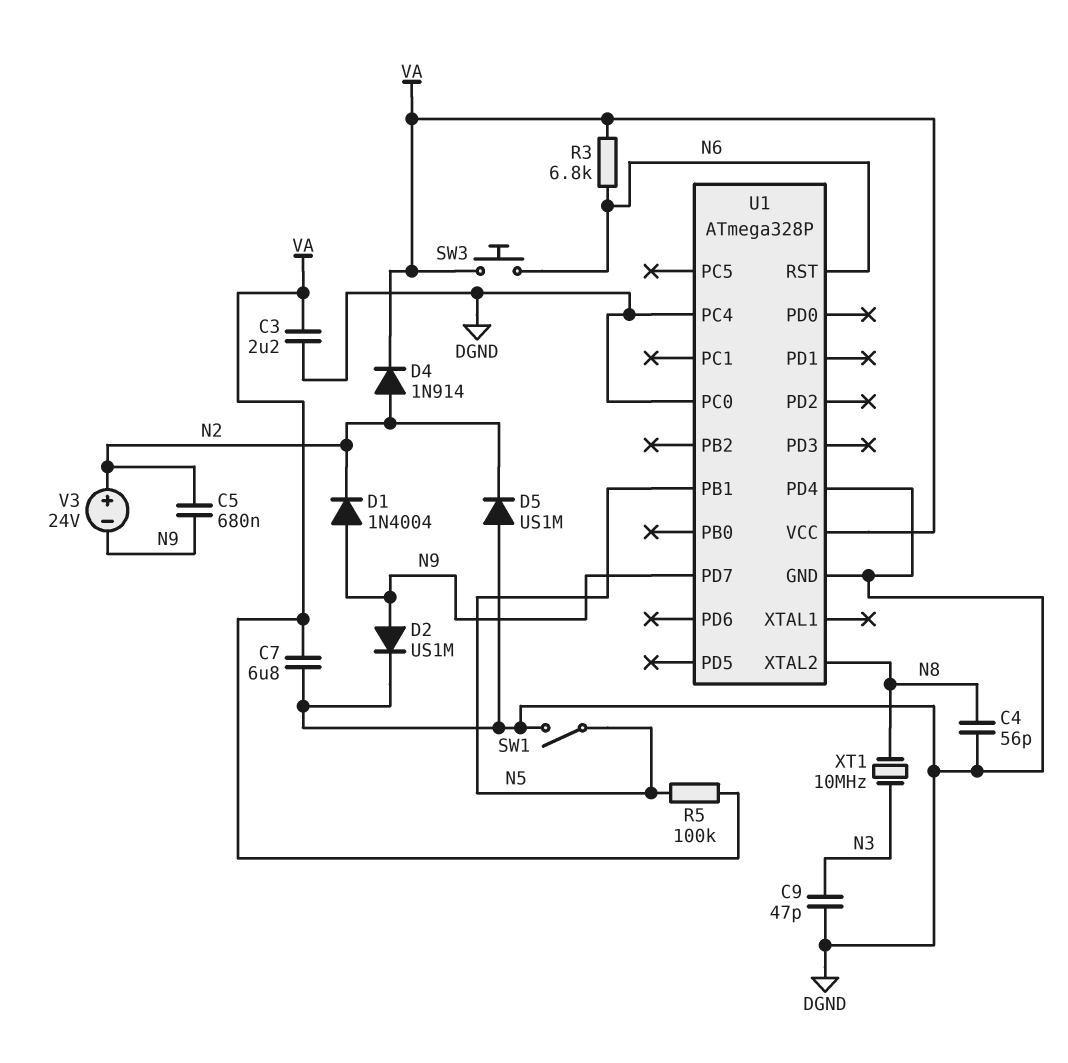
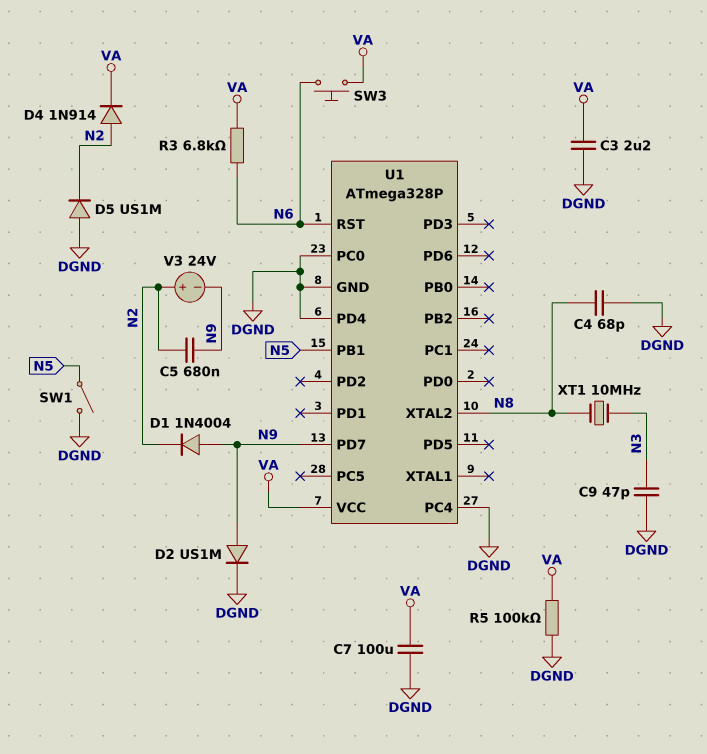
C4: 56pF (DGND, N8) -> 68pF (DGND, N8)
C7: 6.8uF (DGND, VA) -> 100uF (DGND, VA)
R5: 100k (N5, VA) -> 100k (DGND, VA)

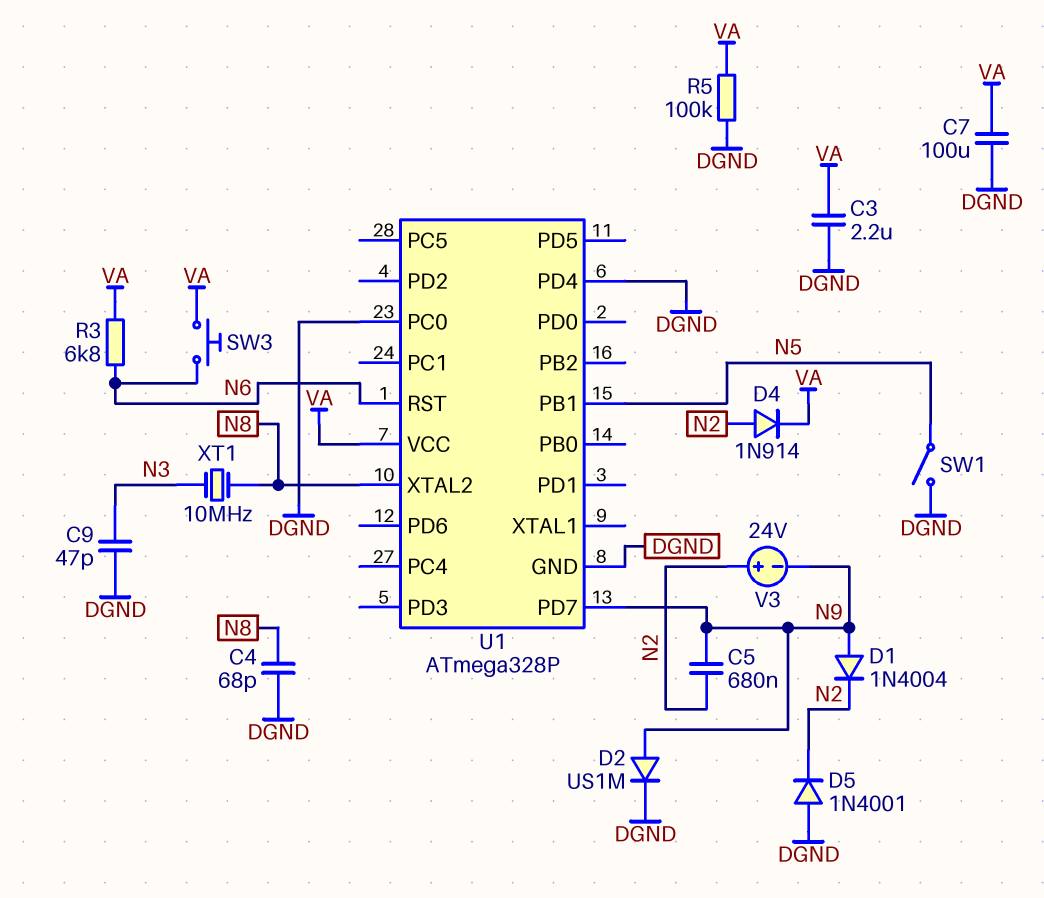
D5: diode US1M (A DGND, K N2) -> diode 1N4001 (A DGND, K N2)
U1 pin PC4: DGND -> none

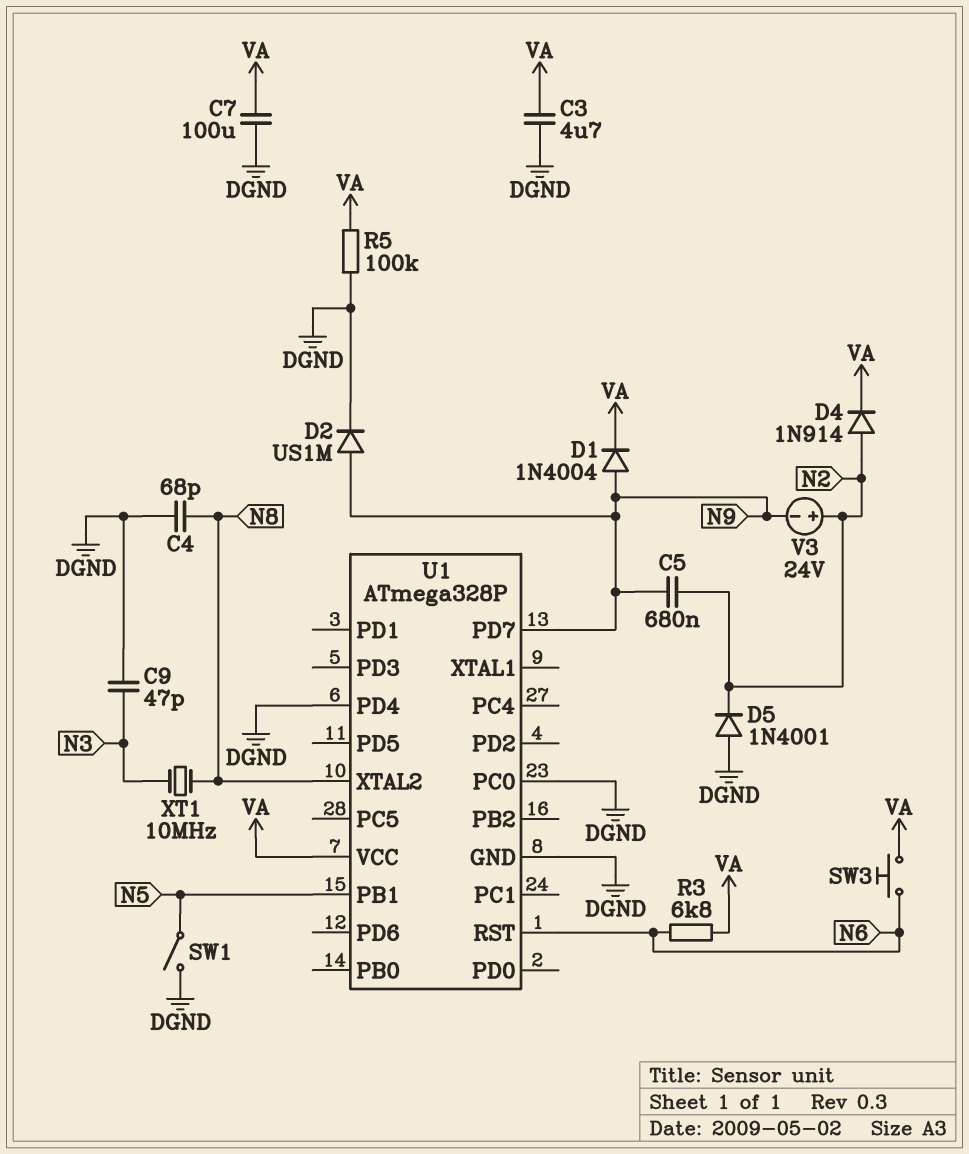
C3: 2.2uF (DGND, VA) -> 4.7uF (DGND, VA)
D1: diode 1N4004 (A N9, K N2) -> diode 1N4004 (A N9, K VA)

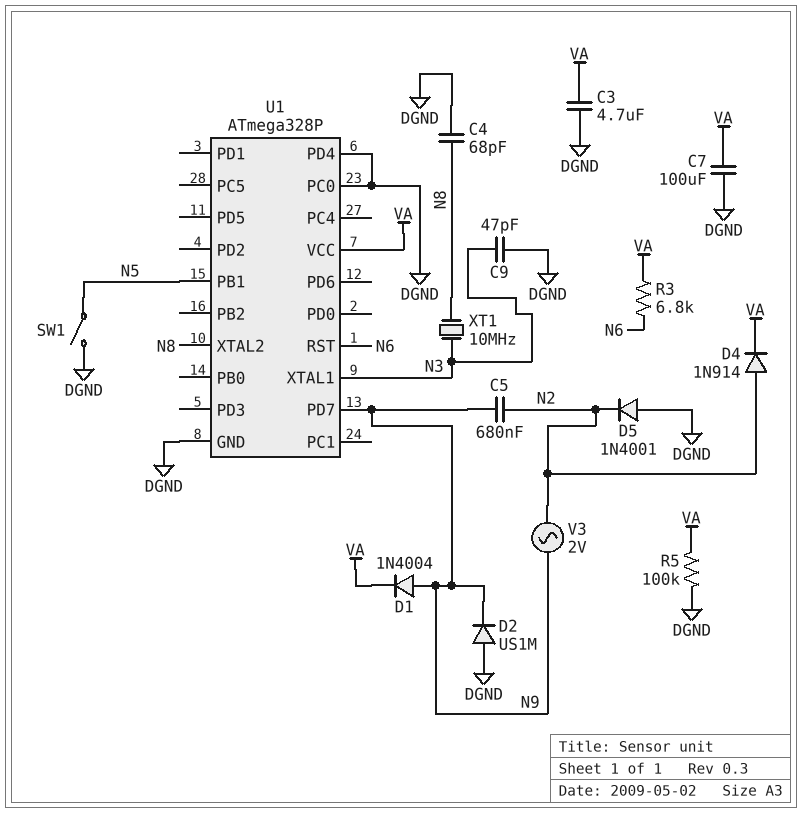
D2: diode US1M (A N9, K DGND) -> diode US1M (A DGND, K N9)
SW3: button (N6, VA) -> none
U1 pin XTAL1: none -> N3
V3: 24V (plus N2, minus N9) -> AC 2V (N2, N9)

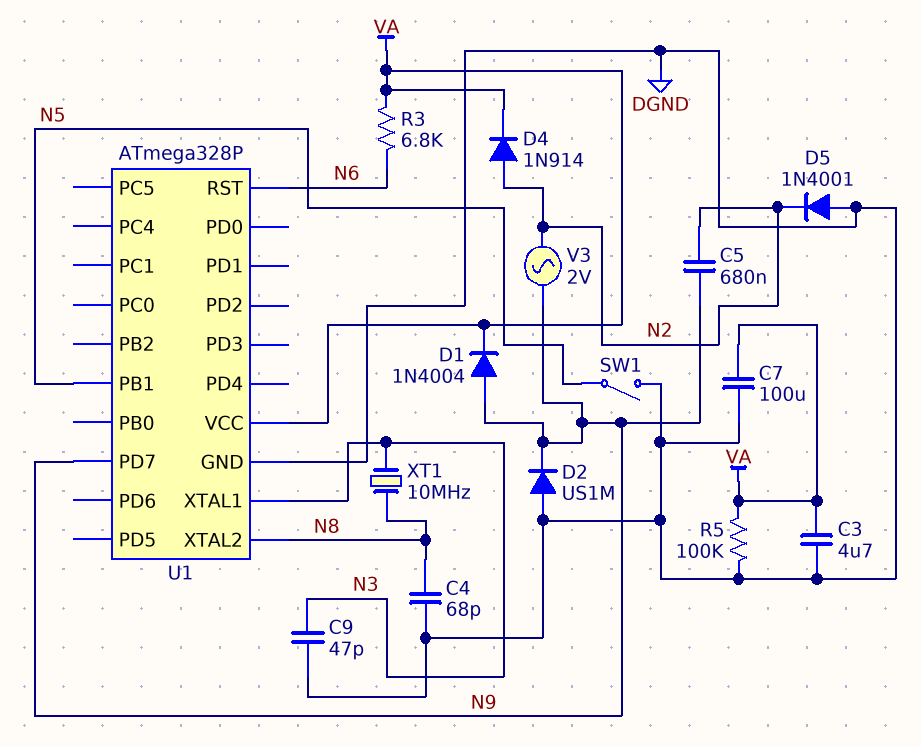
U1 pin PC0: DGND -> none
U1 pin PD4: DGND -> none

